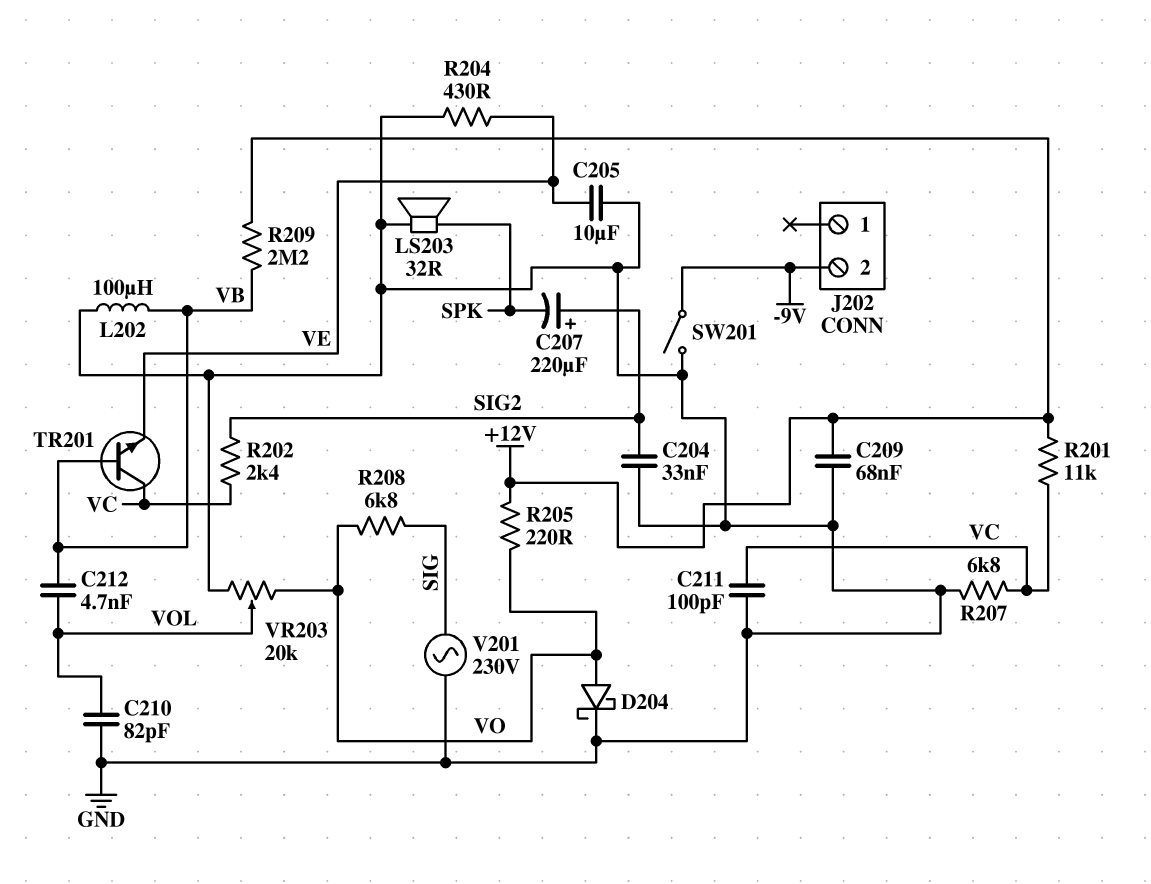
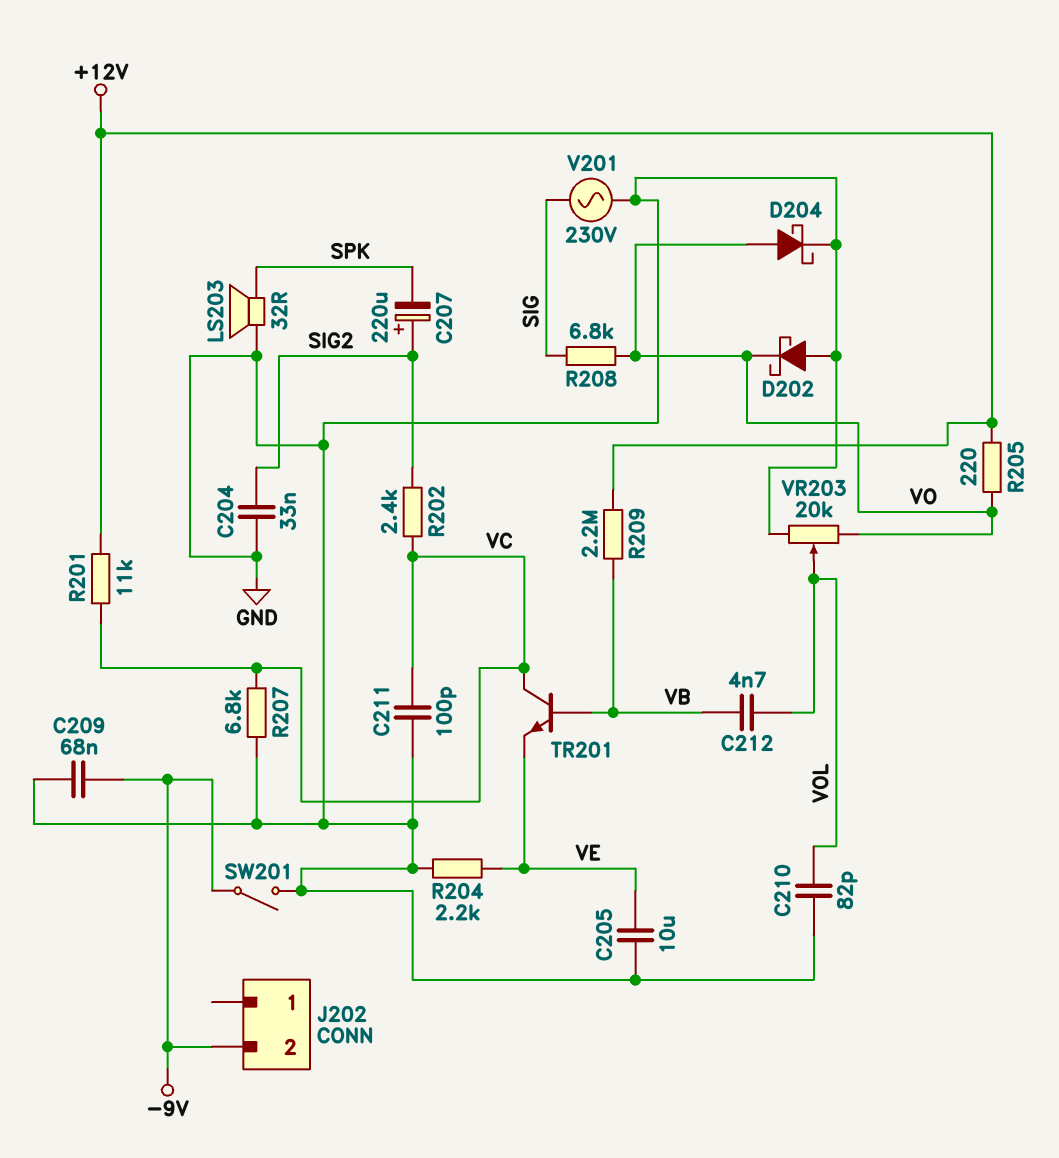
C209: 68nF (+12V, GND) -> 68nF (-9V, GND)
D202: none -> schottky (A GND, K VO)
L202: 100uH (GND, VB) -> none
R204: 430 (GND, VE) -> 2.2k (GND, VE)

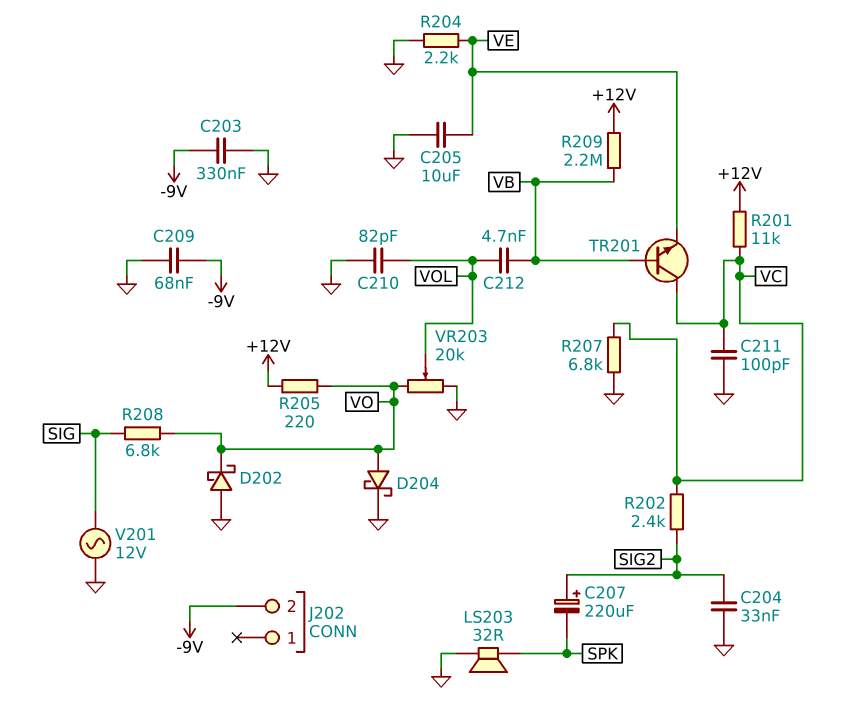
C203: none -> 330nF (-9V, GND)
SW201: switch (-9V, GND) -> none
V201: AC 230V (GND, SIG) -> AC 12V (GND, SIG)

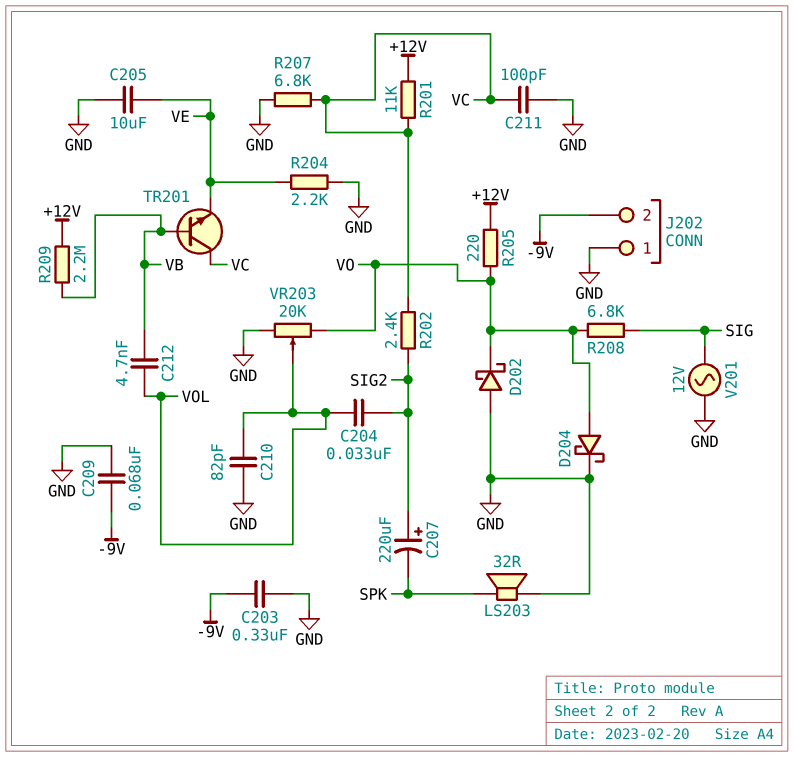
C204: 33nF (GND, SIG2) -> 33nF (SIG2, VOL)
J202 pin 1: none -> GND

